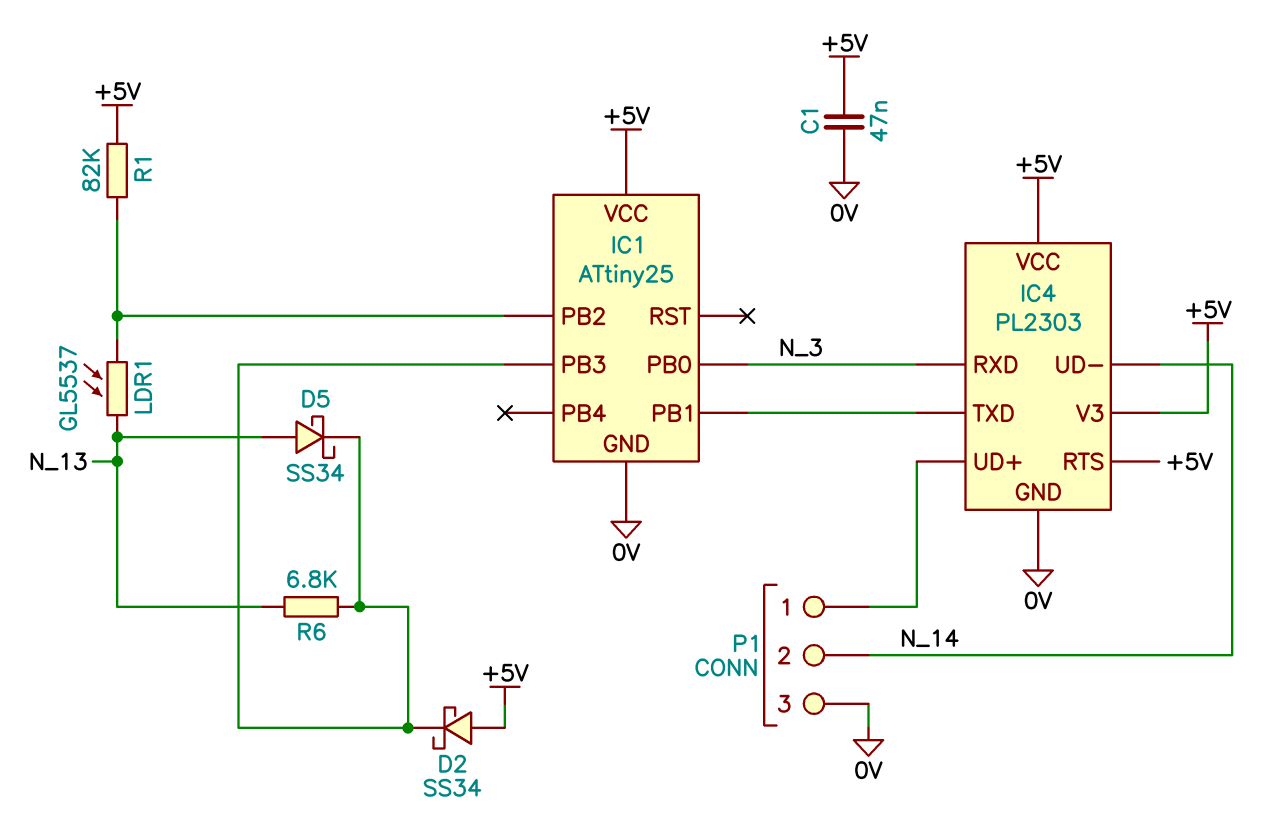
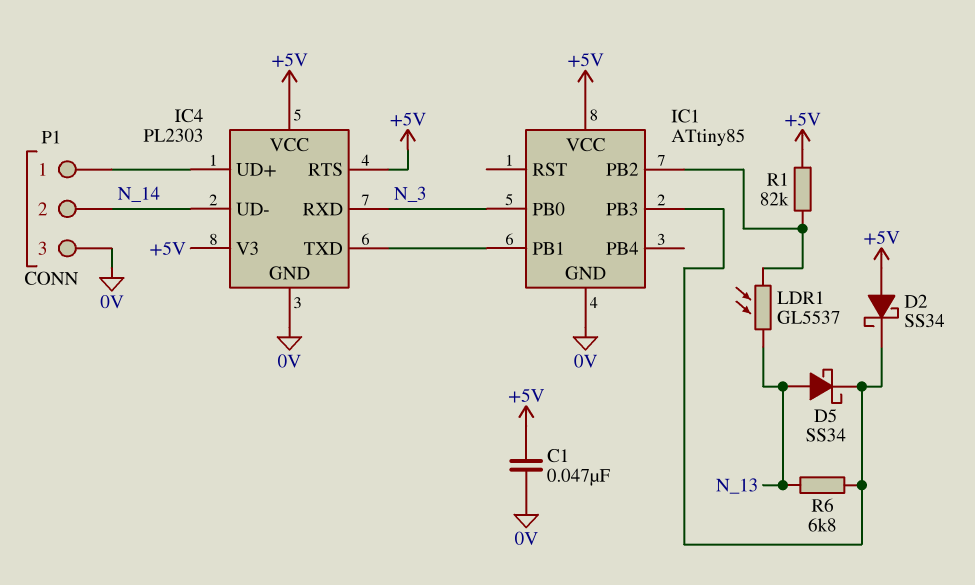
IC1: ATtiny25 -> ATtiny85

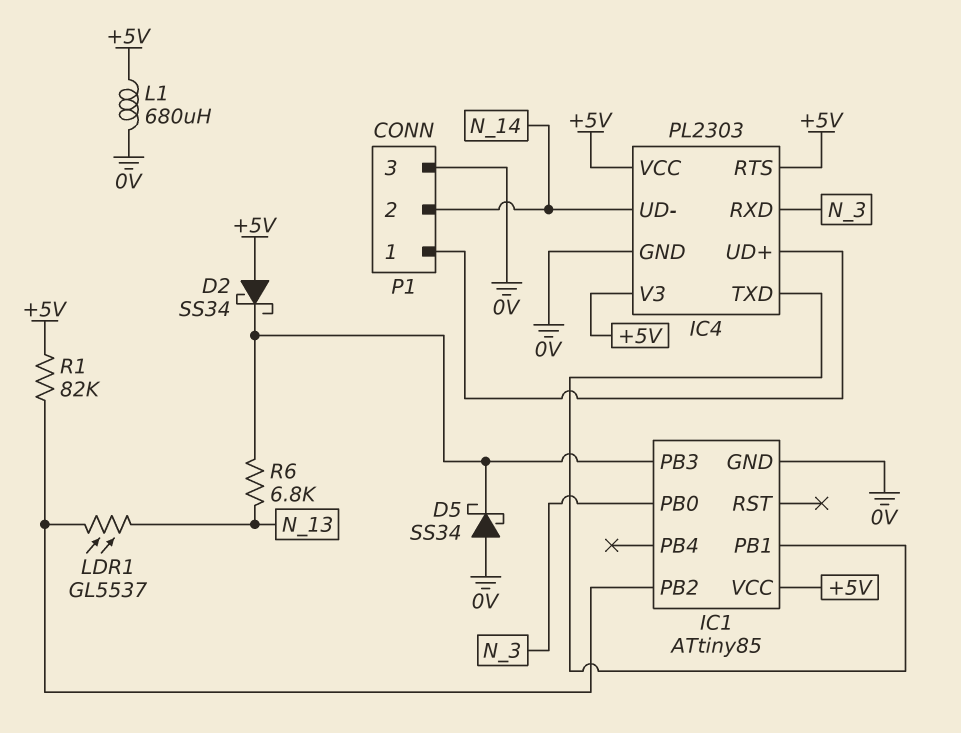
C1: 47nF (+5V, 0V) -> none
D5: schottky SS34 (A N_13, K IC1/PB3) -> schottky SS34 (A 0V, K IC1/PB3)
L1: none -> 680uH (+5V, 0V)

